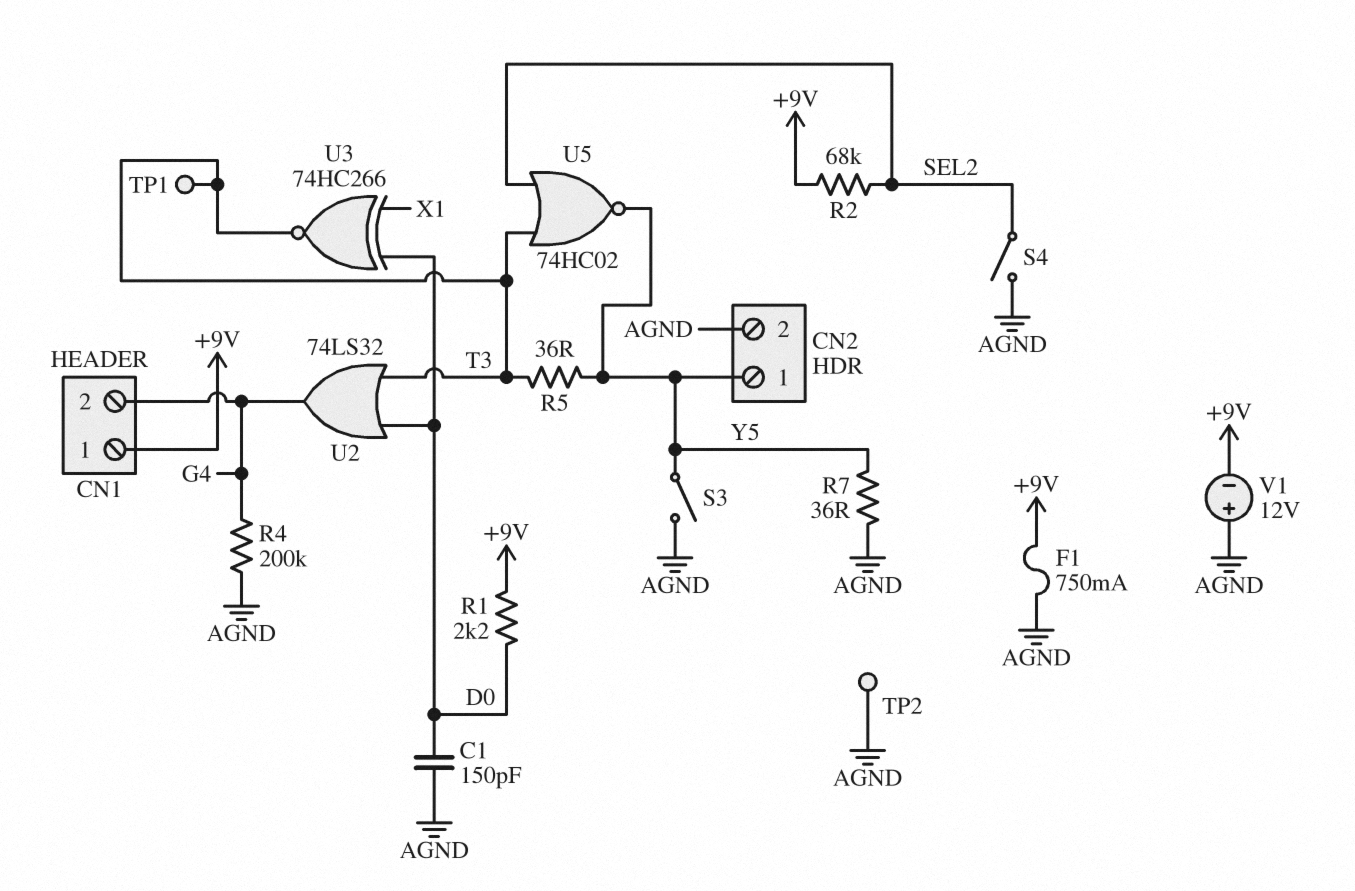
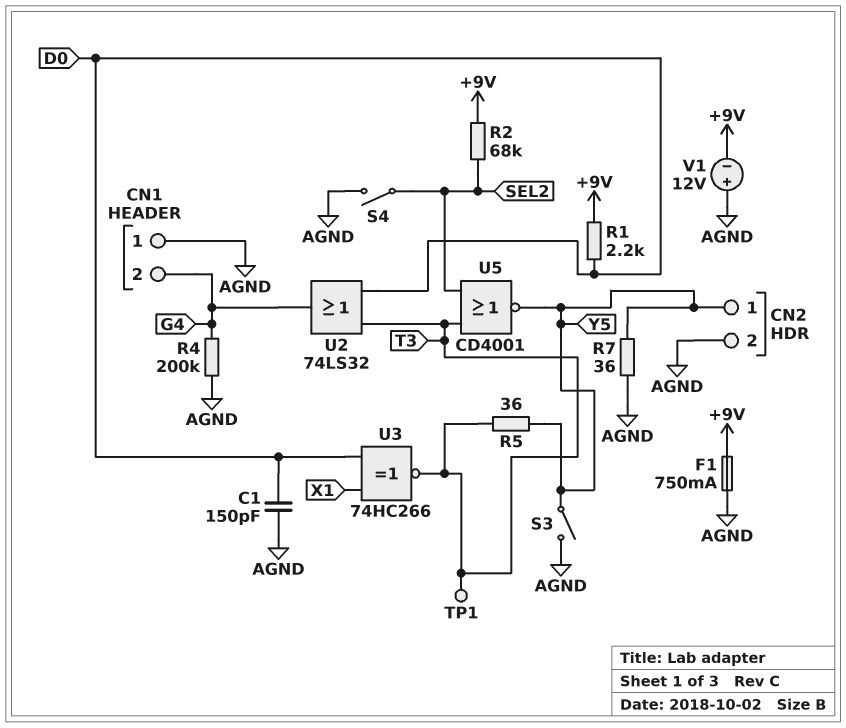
CN1 pin 1: +9V -> AGND
TP2: test point (AGND) -> none
U5: NOR 74HC02 (in SEL2, in T3, out Y5) -> NOR CD4001 (in SEL2, in T3, out Y5)

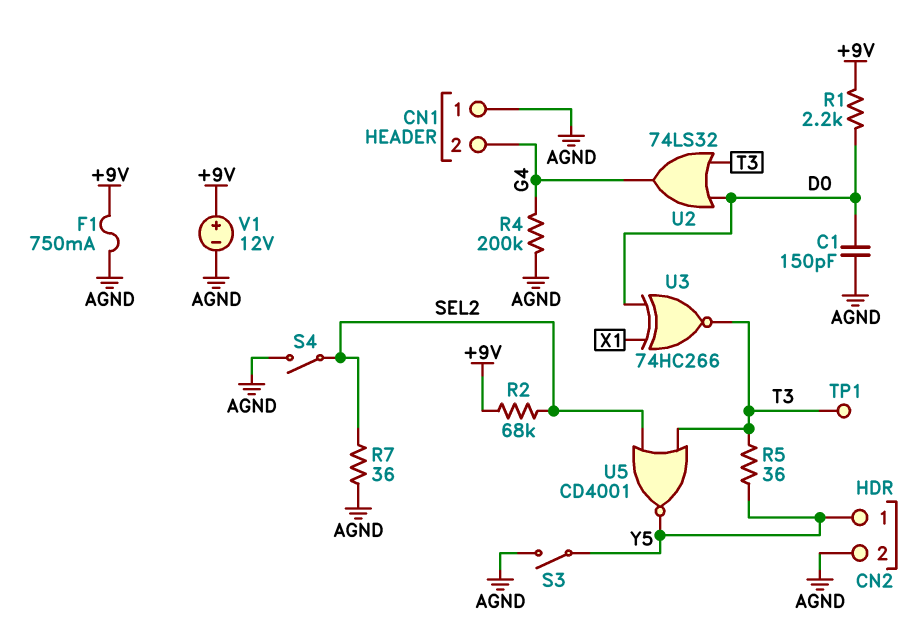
R7: 36 (AGND, Y5) -> 36 (AGND, SEL2)
V1: 12V (plus AGND, minus +9V) -> 12V (plus +9V, minus AGND)

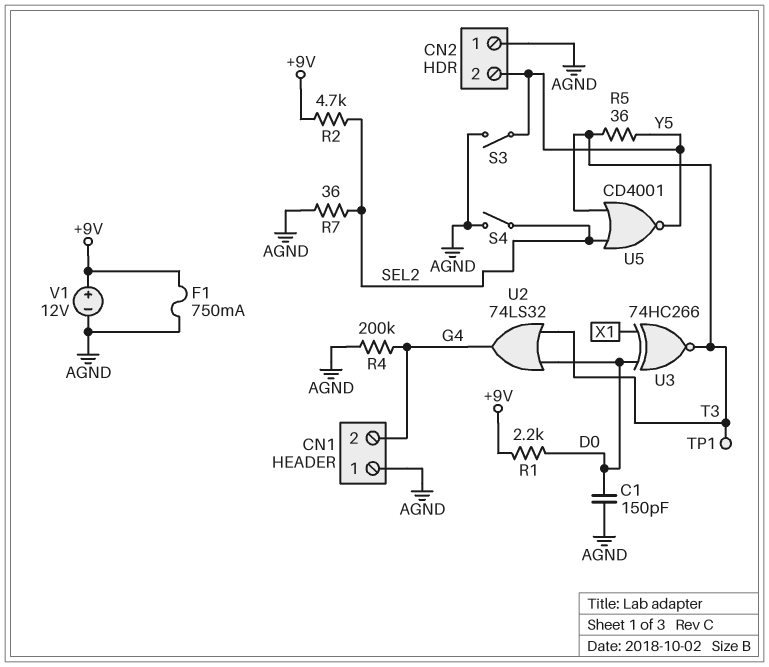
CN2 pin 1: Y5 -> AGND
CN2 pin 2: AGND -> Y5
R2: 68k (+9V, SEL2) -> 4.7k (+9V, SEL2)

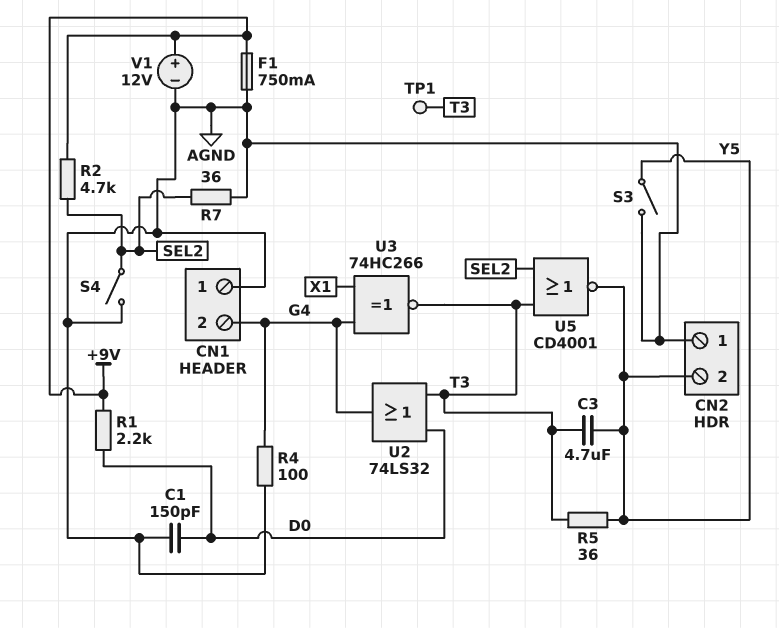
C3: none -> 4.7uF (T3, Y5)
R4: 200k (AGND, G4) -> 100 (AGND, G4)
U3: XNOR 74HC266 (in D0, in X1, out T3) -> XNOR 74HC266 (in G4, in X1, out T3)

